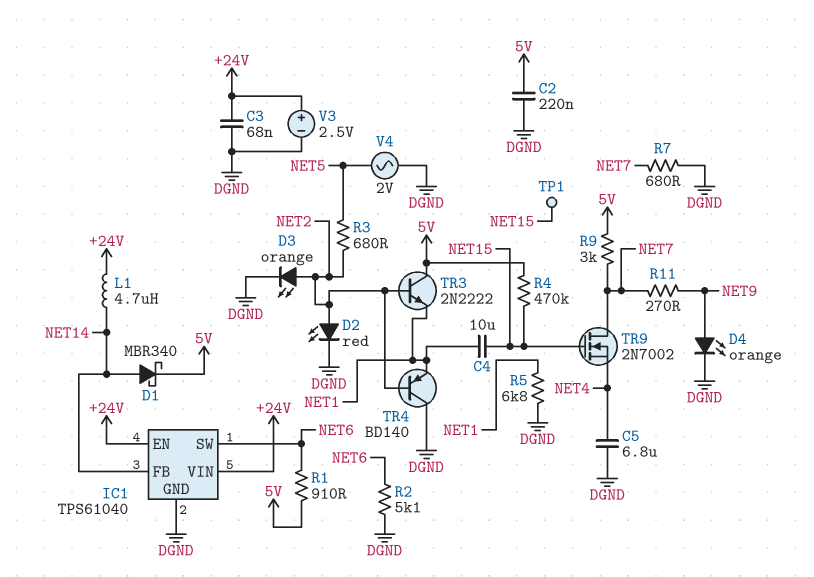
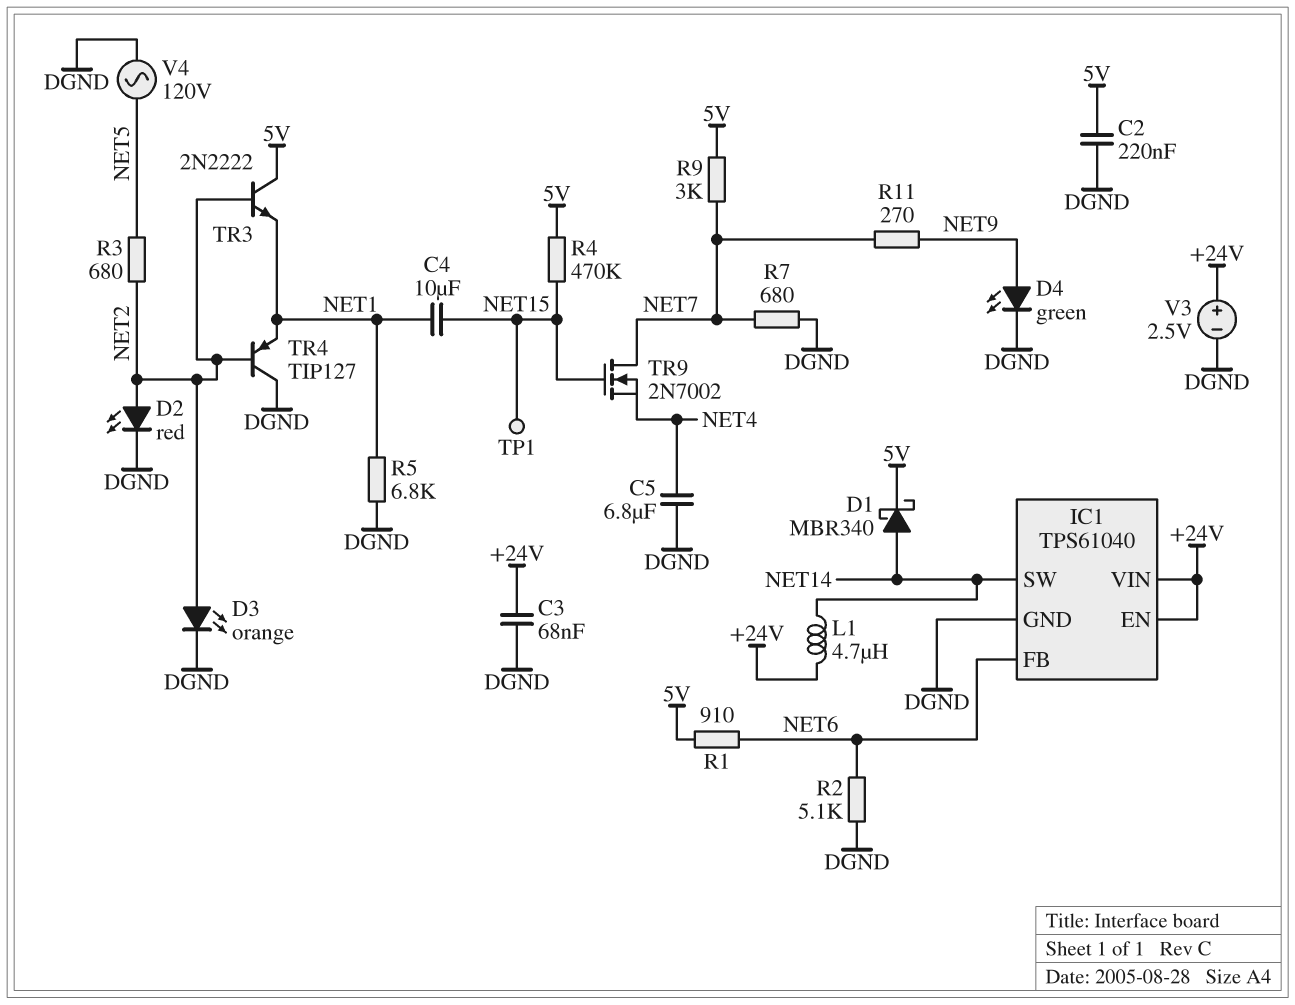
D4: LED orange (A NET9, K DGND) -> LED green (A NET9, K DGND)
IC1 pin FB: NET14 -> NET6
IC1 pin SW: NET6 -> NET14
TR4: PNP BD140 (B NET2, C DGND, E NET1) -> PNP TIP127 (B NET2, C DGND, E NET1)
V4: AC 2V (DGND, NET5) -> AC 120V (DGND, NET5)

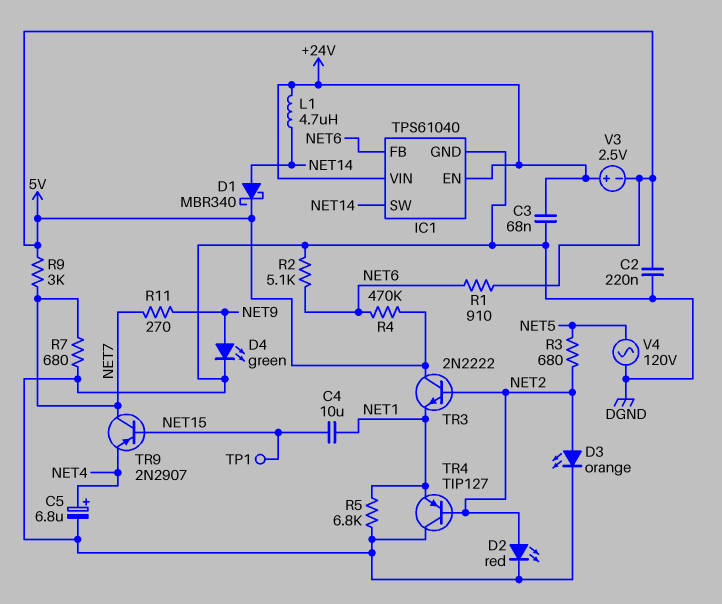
C5: 6.8uF (DGND, NET4) -> 6.8uF (plus NET4, minus DGND)
R4: 470k (5V, NET15) -> 470k (5V, NET6)
TR9: NMOS 2N7002 (G NET15, D NET7, S NET4) -> PNP 2N2907 (B NET15, C NET7, E NET4)
V3: 2.5V (plus +24V, minus DGND) -> 2.5V (plus +24V, minus 5V)

